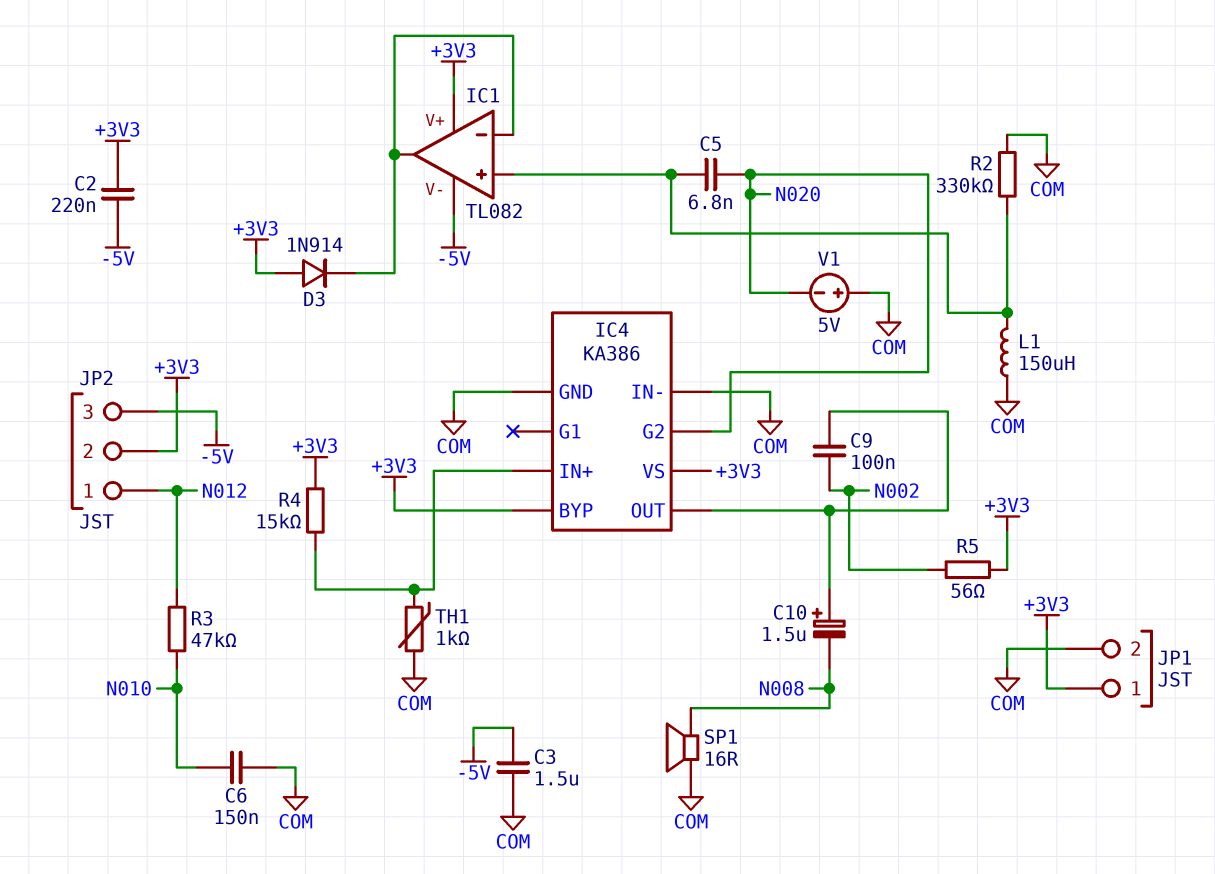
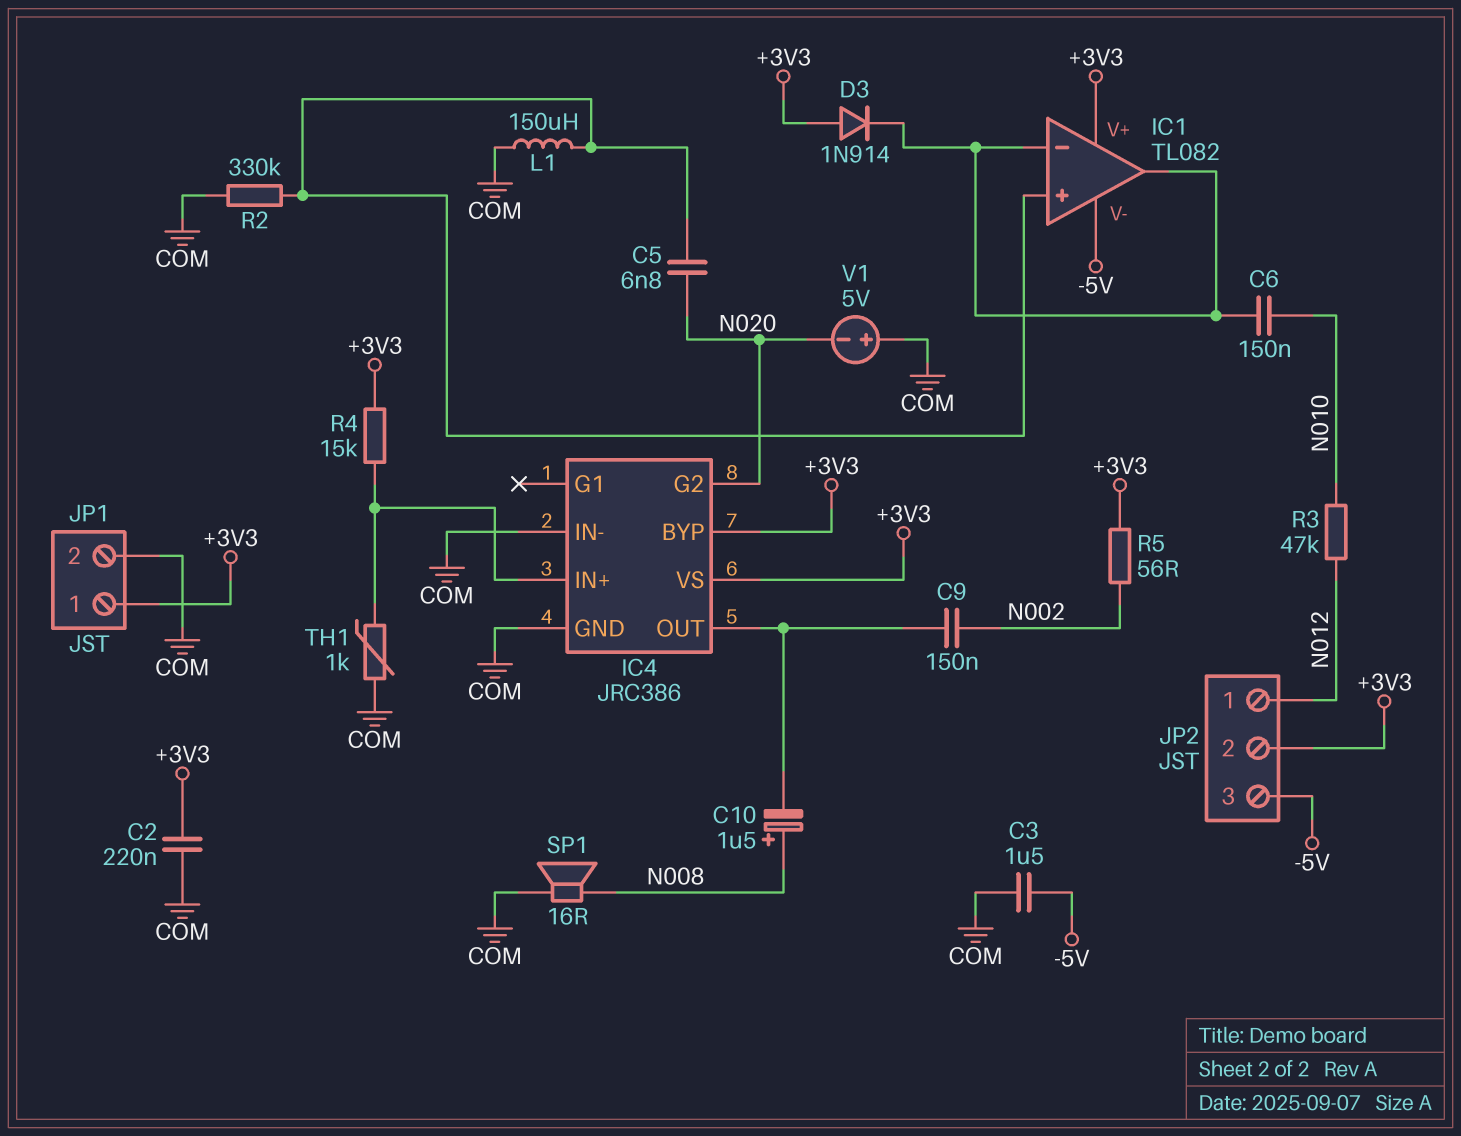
C2: 220nF (+3V3, -5V) -> 220nF (+3V3, COM)
C6: 150nF (COM, N010) -> 150nF (IC1/in-, N010)
C9: 100nF (IC4/OUT, N002) -> 150nF (IC4/OUT, N002)
C10: 1.5uF (plus IC4/OUT, minus N008) -> 1.5uF (plus N008, minus IC4/OUT)
IC4: KA386 -> JRC386

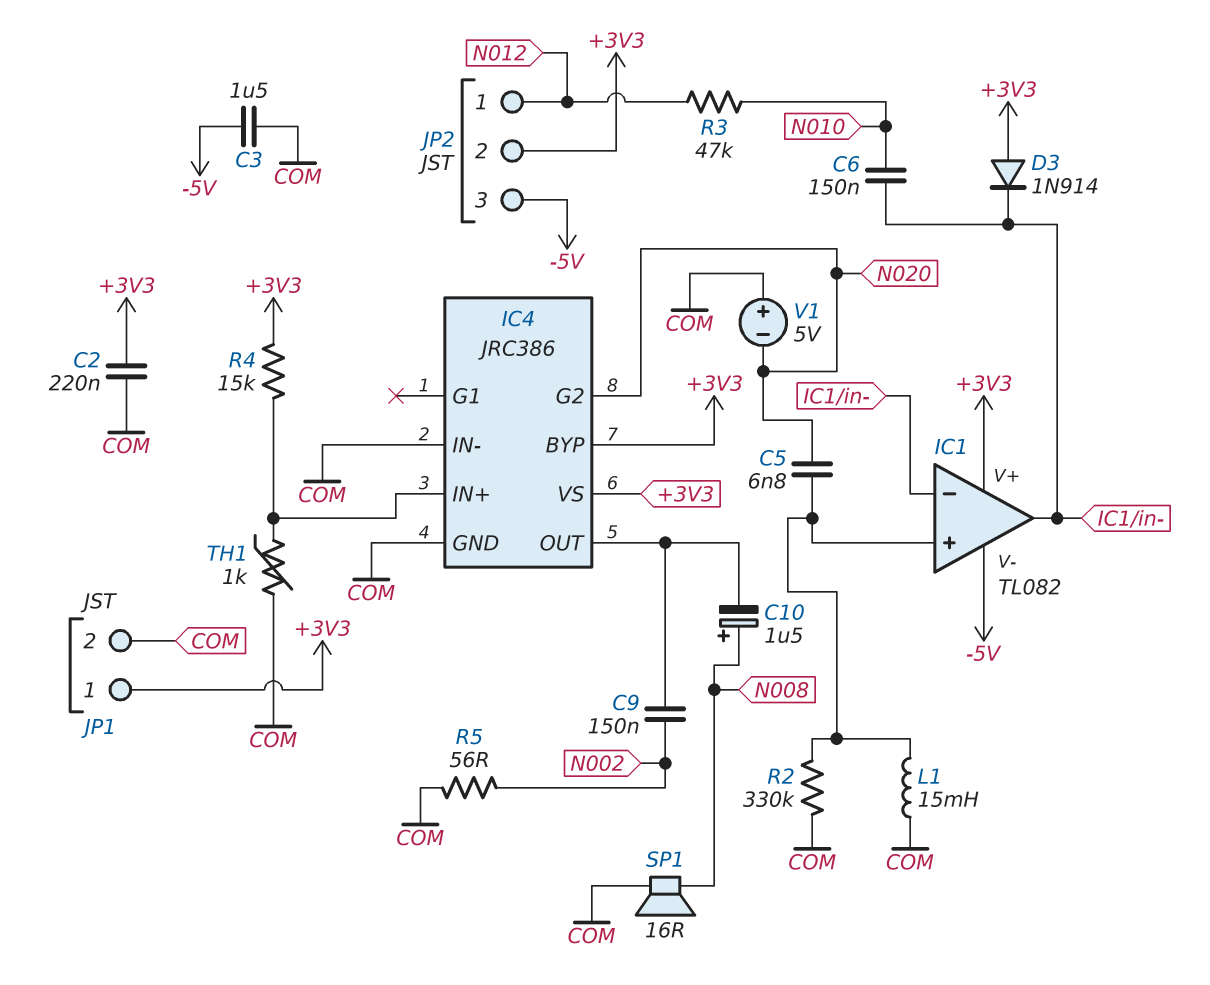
L1: 150uH (COM, IC1/in+) -> 15mH (COM, IC1/in+)
R5: 56 (+3V3, N002) -> 56 (COM, N002)

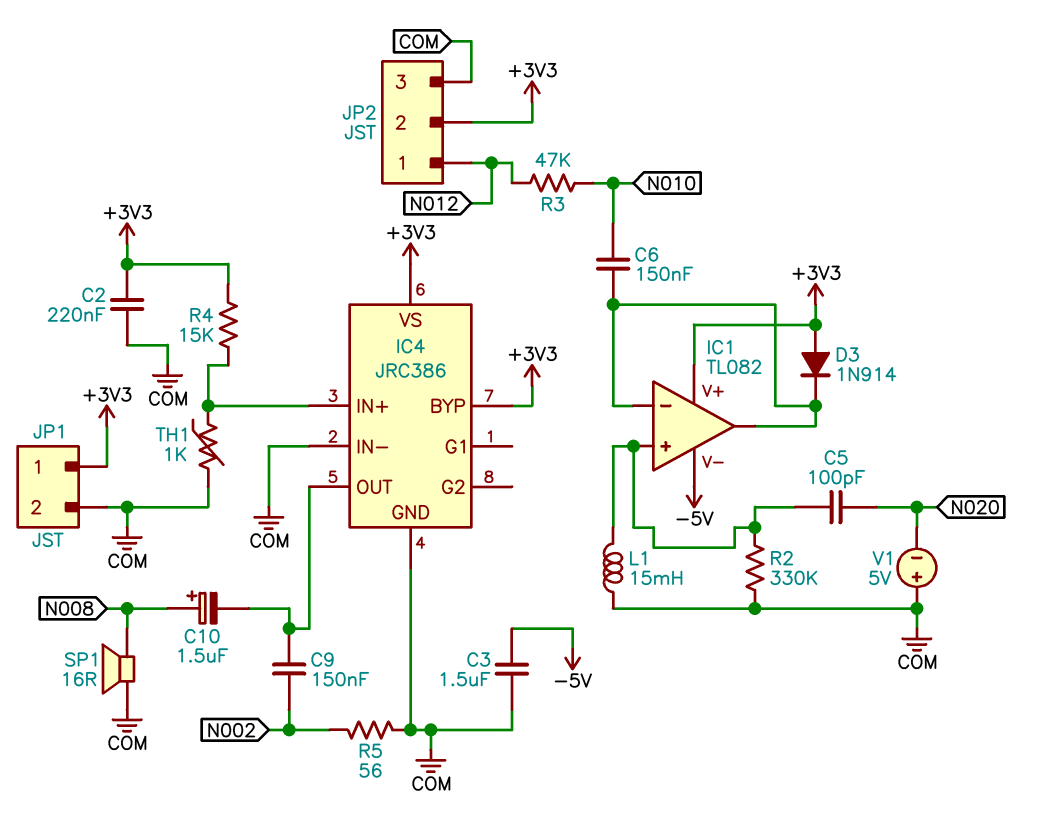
C5: 6.8nF (IC1/in+, N020) -> 100pF (IC1/in+, N020)
IC4 pin G2: N020 -> none
JP2 pin 3: -5V -> COM

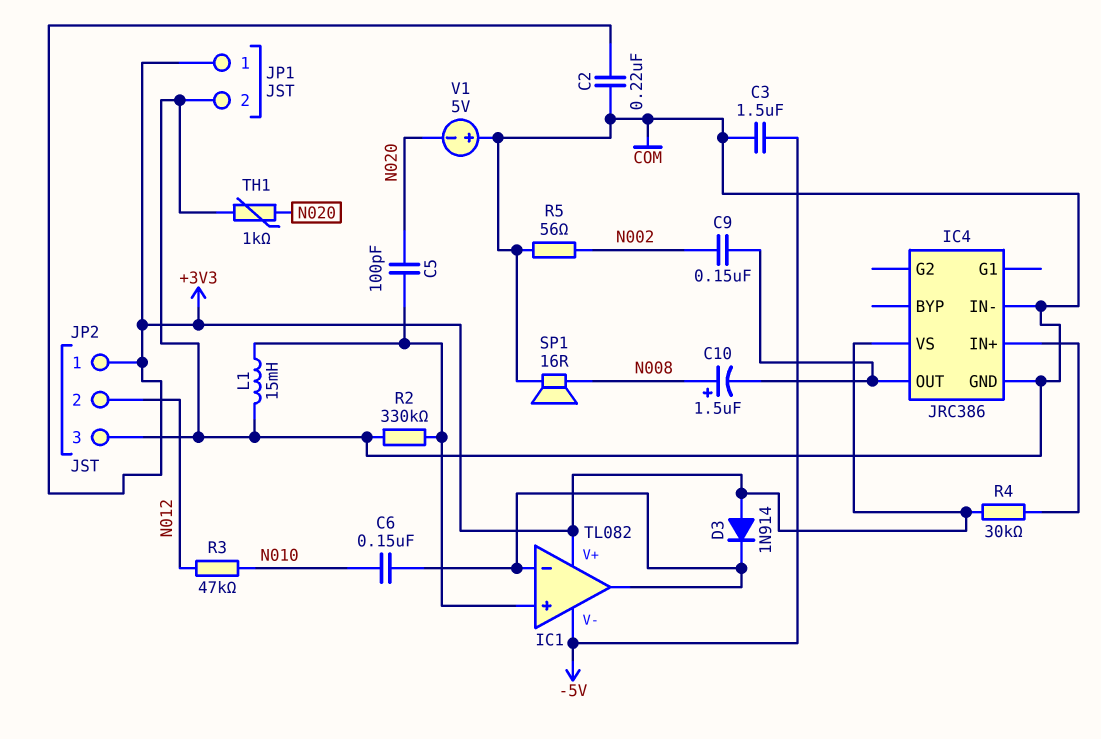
IC4 pin BYP: +3V3 -> none
JP2 pin 1: N012 -> +3V3
JP2 pin 2: +3V3 -> N012
R4: 15k (+3V3, IC4/IN+) -> 30k (+3V3, IC4/IN+)
TH1: 1k (COM, IC4/IN+) -> 1k (COM, N020)

